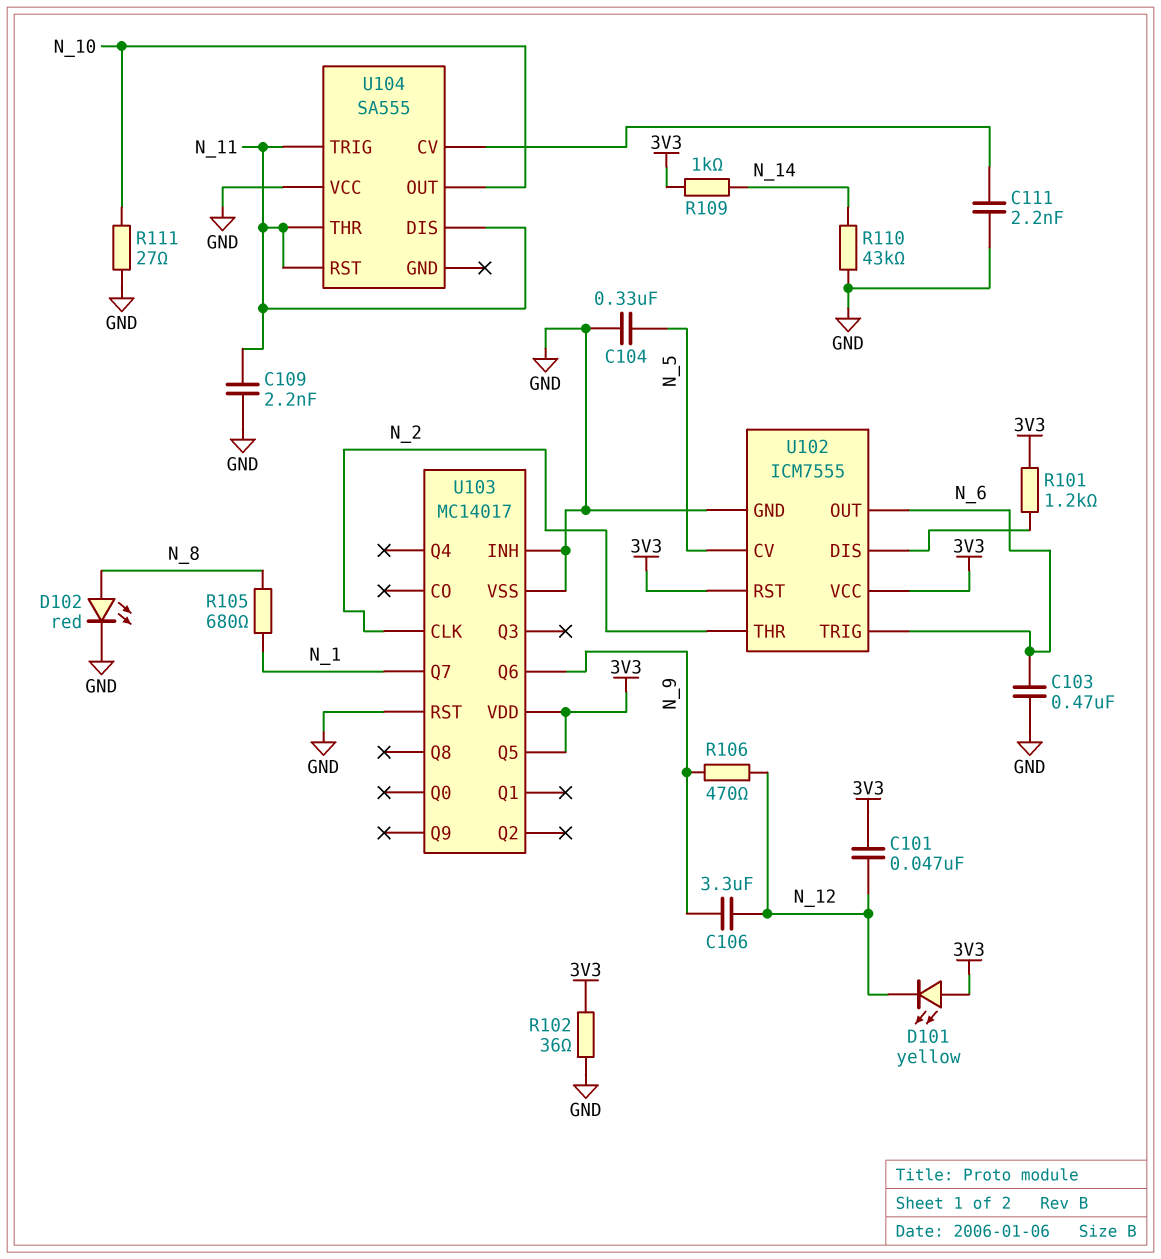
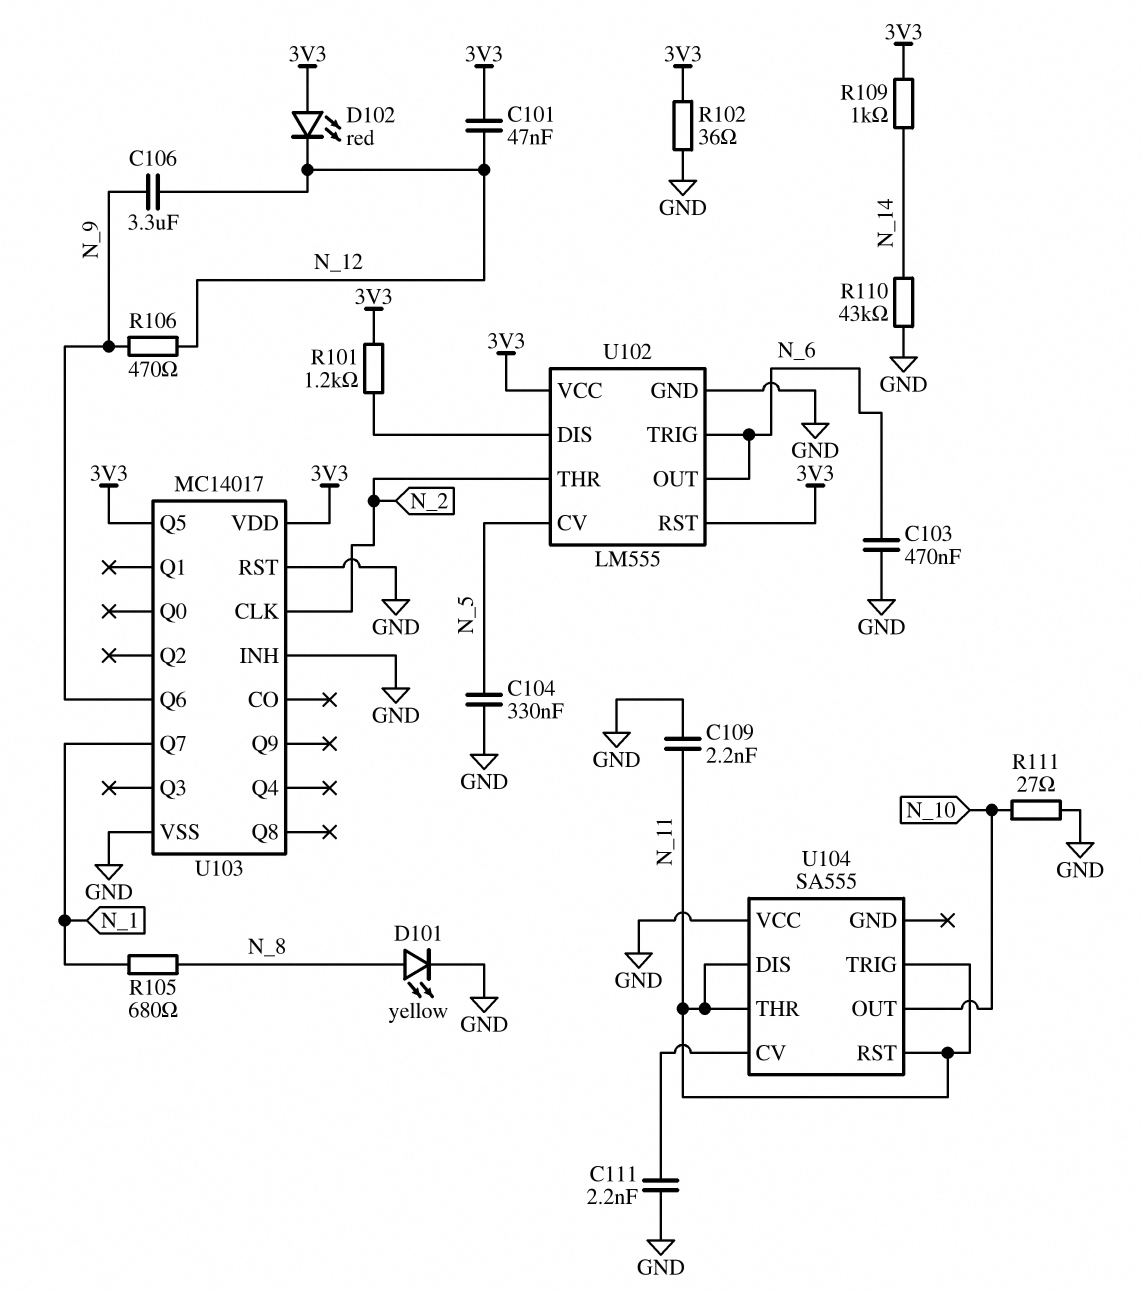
D101: LED yellow (A 3V3, K N_12) -> LED yellow (A N_8, K GND)
D102: LED red (A N_8, K GND) -> LED red (A 3V3, K N_12)
U102: ICM7555 -> LM555

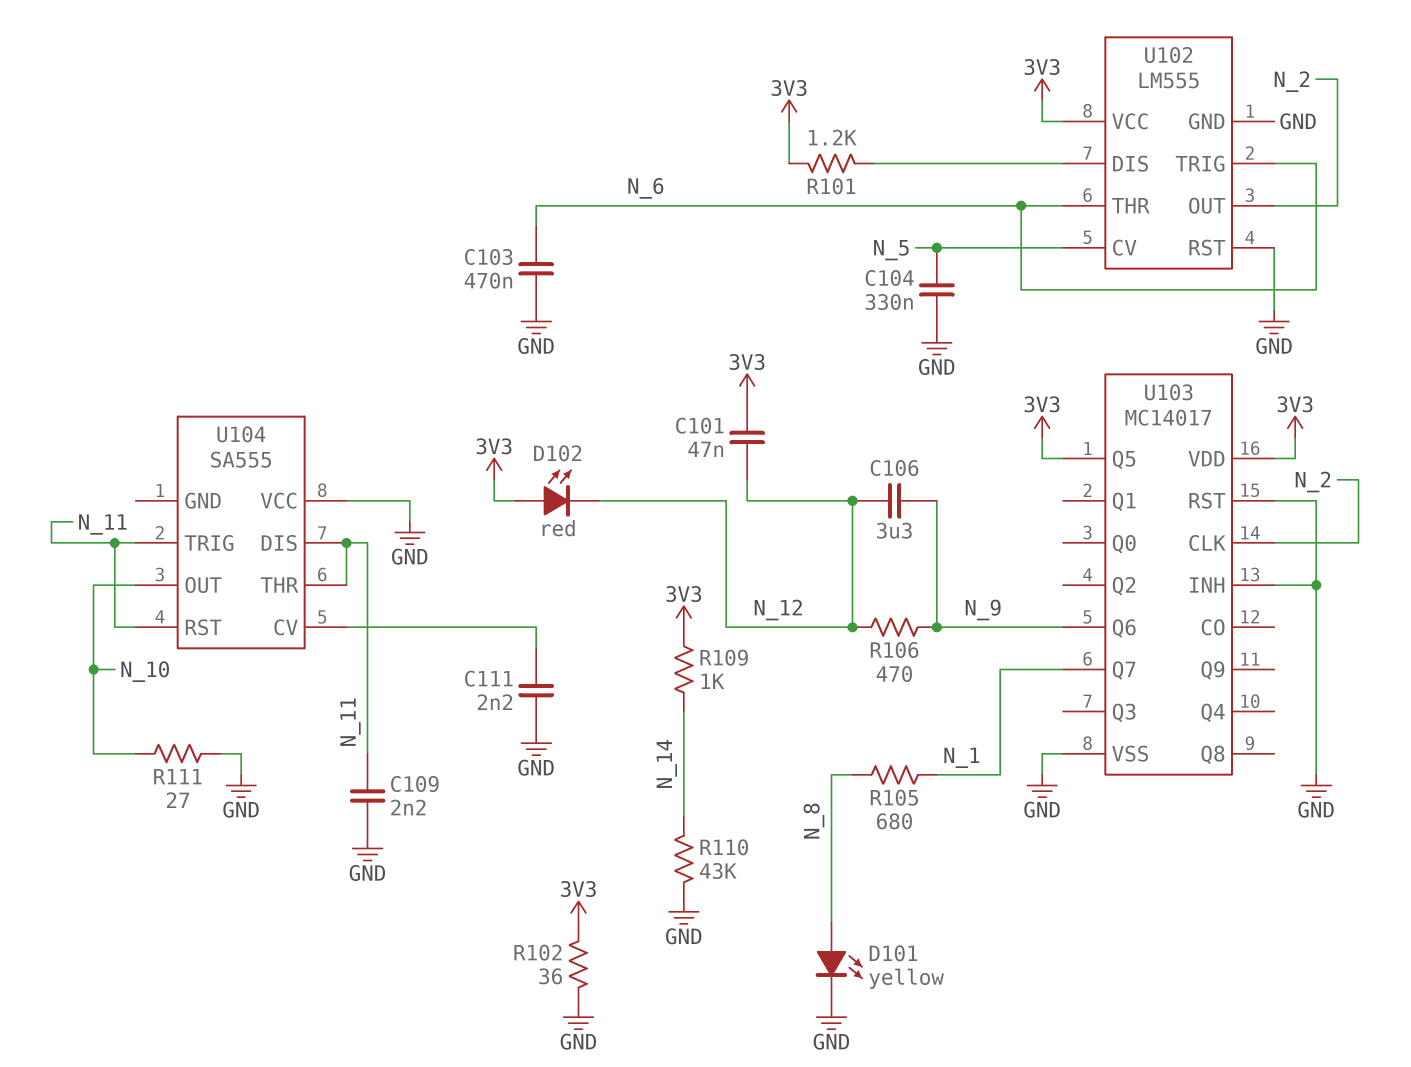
U102 pin OUT: N_6 -> N_2
U102 pin RST: 3V3 -> GND
U102 pin THR: N_2 -> N_6

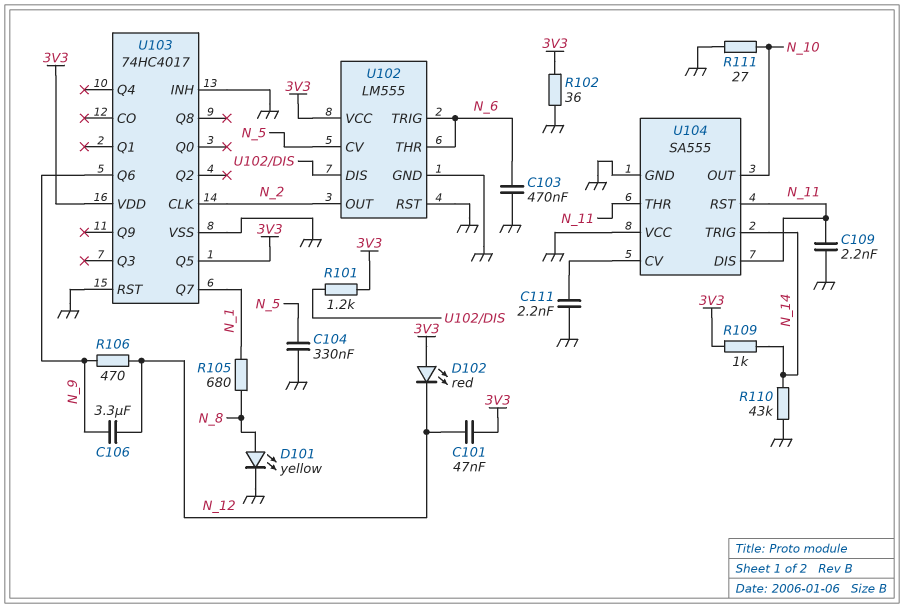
U103: MC14017 -> 74HC4017
U104 pin GND: none -> GND
U104 pin TRIG: N_11 -> N_14

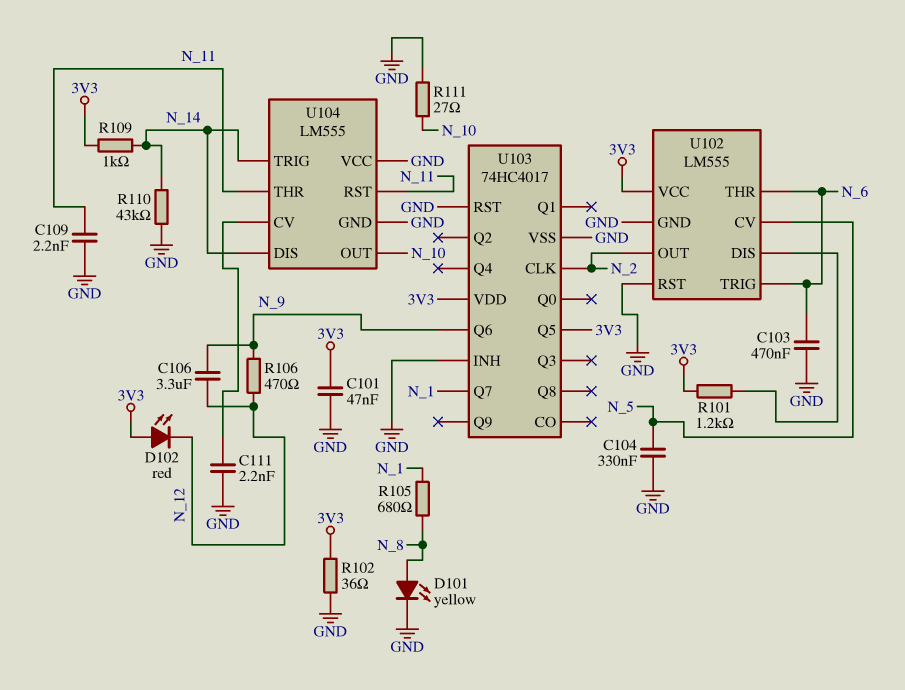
C101: 47nF (3V3, N_12) -> 47nF (3V3, GND)
U104: SA555 -> LM555
U104 pin DIS: N_11 -> N_14

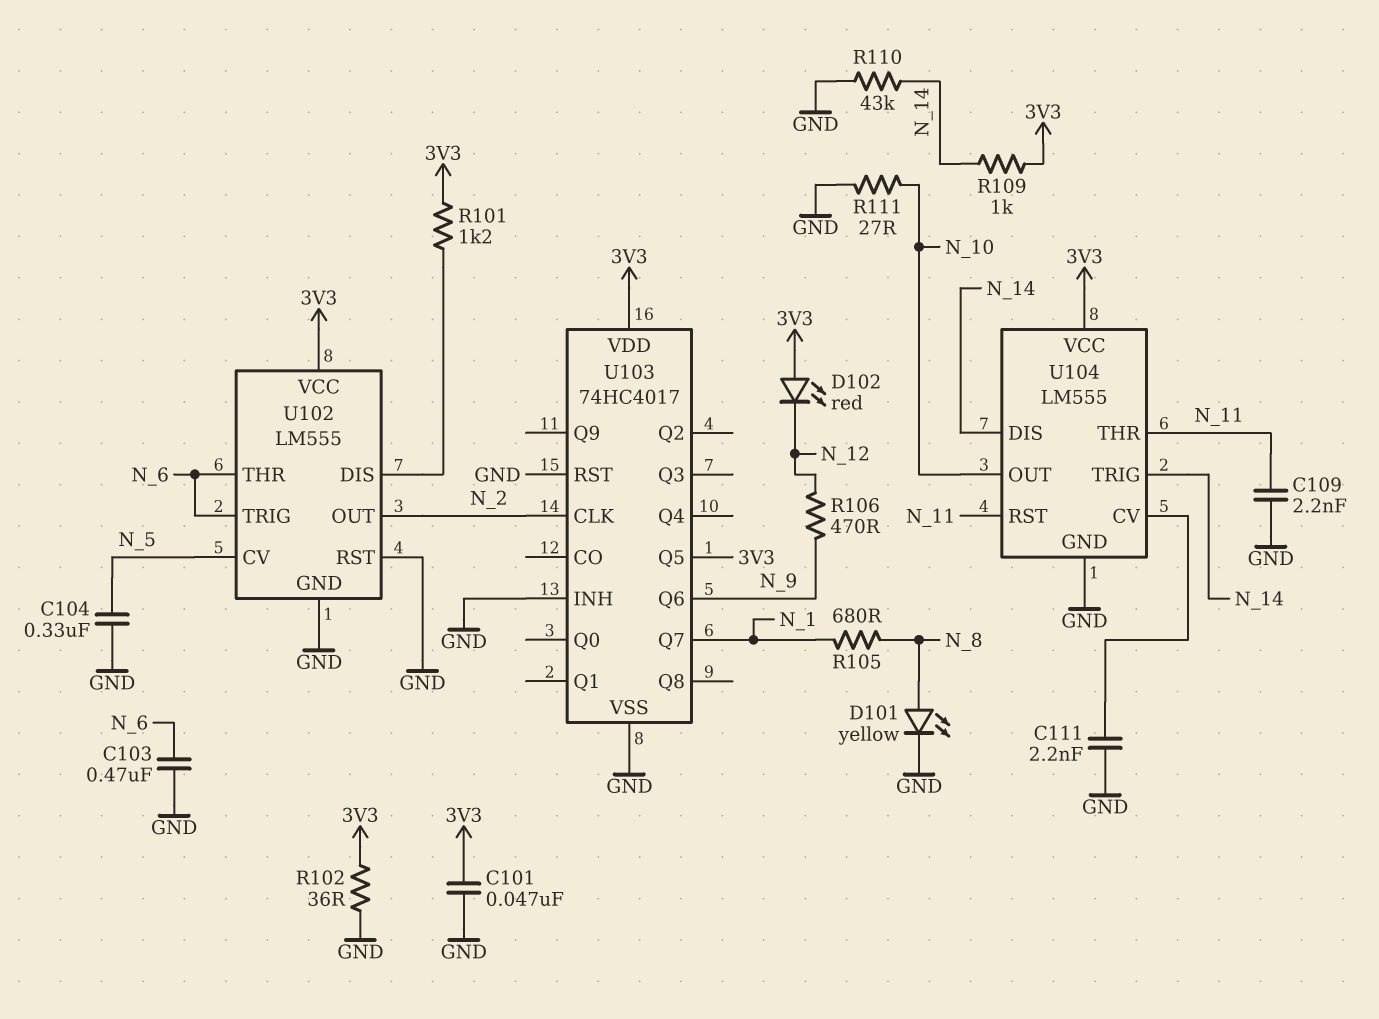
C106: 3.3uF (N_9, N_12) -> none
U104 pin VCC: GND -> 3V3

